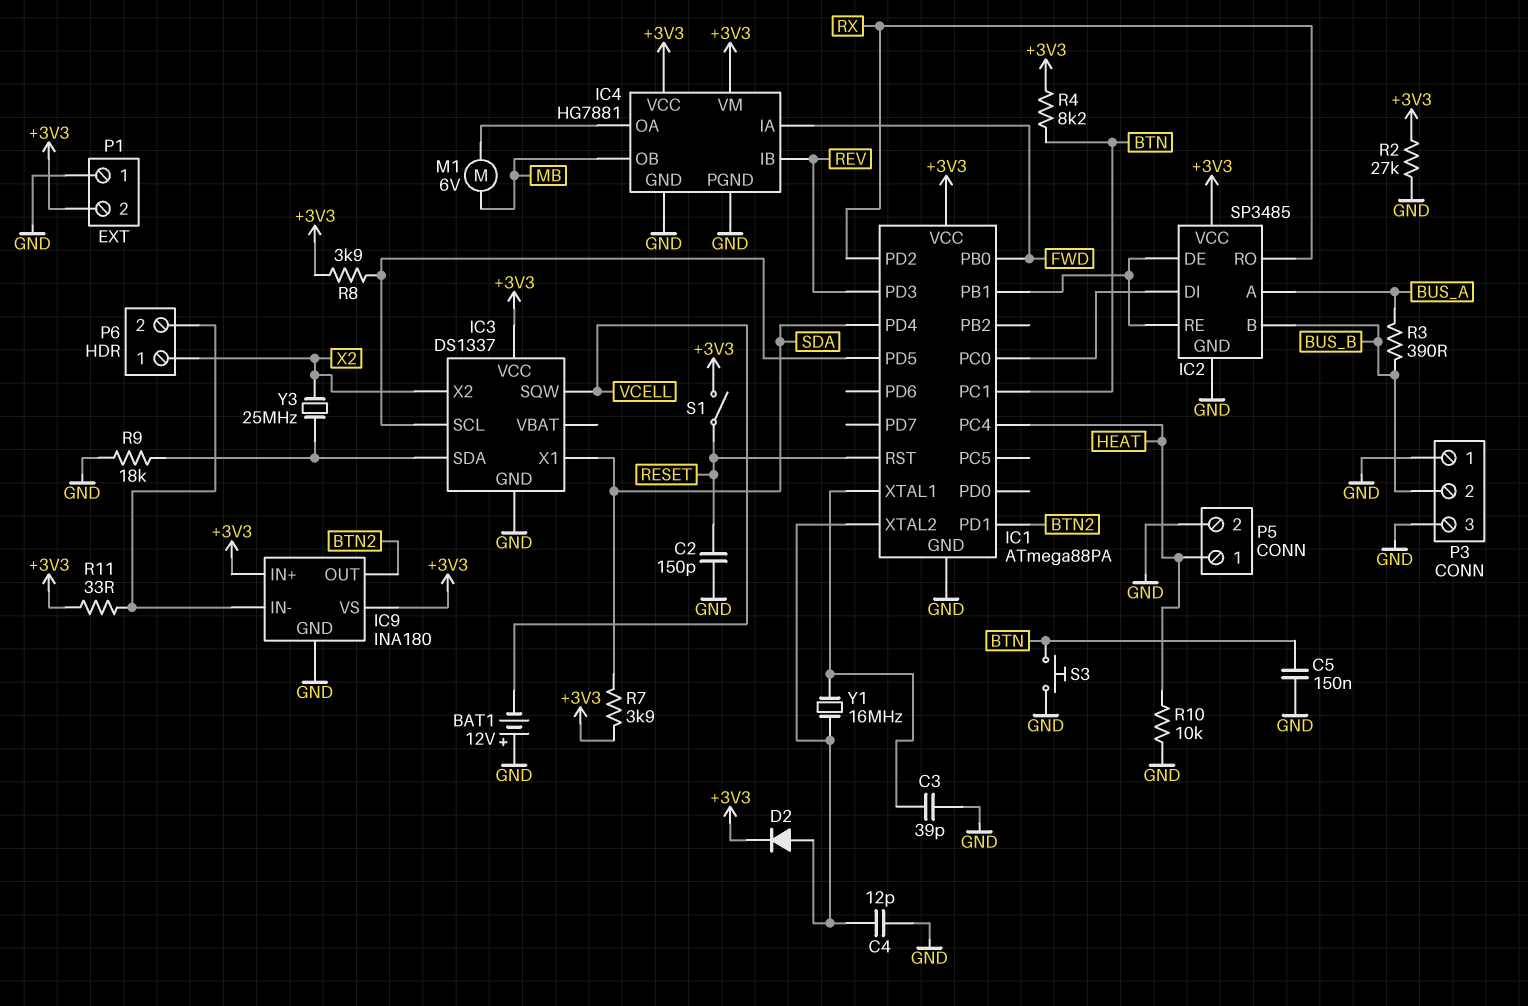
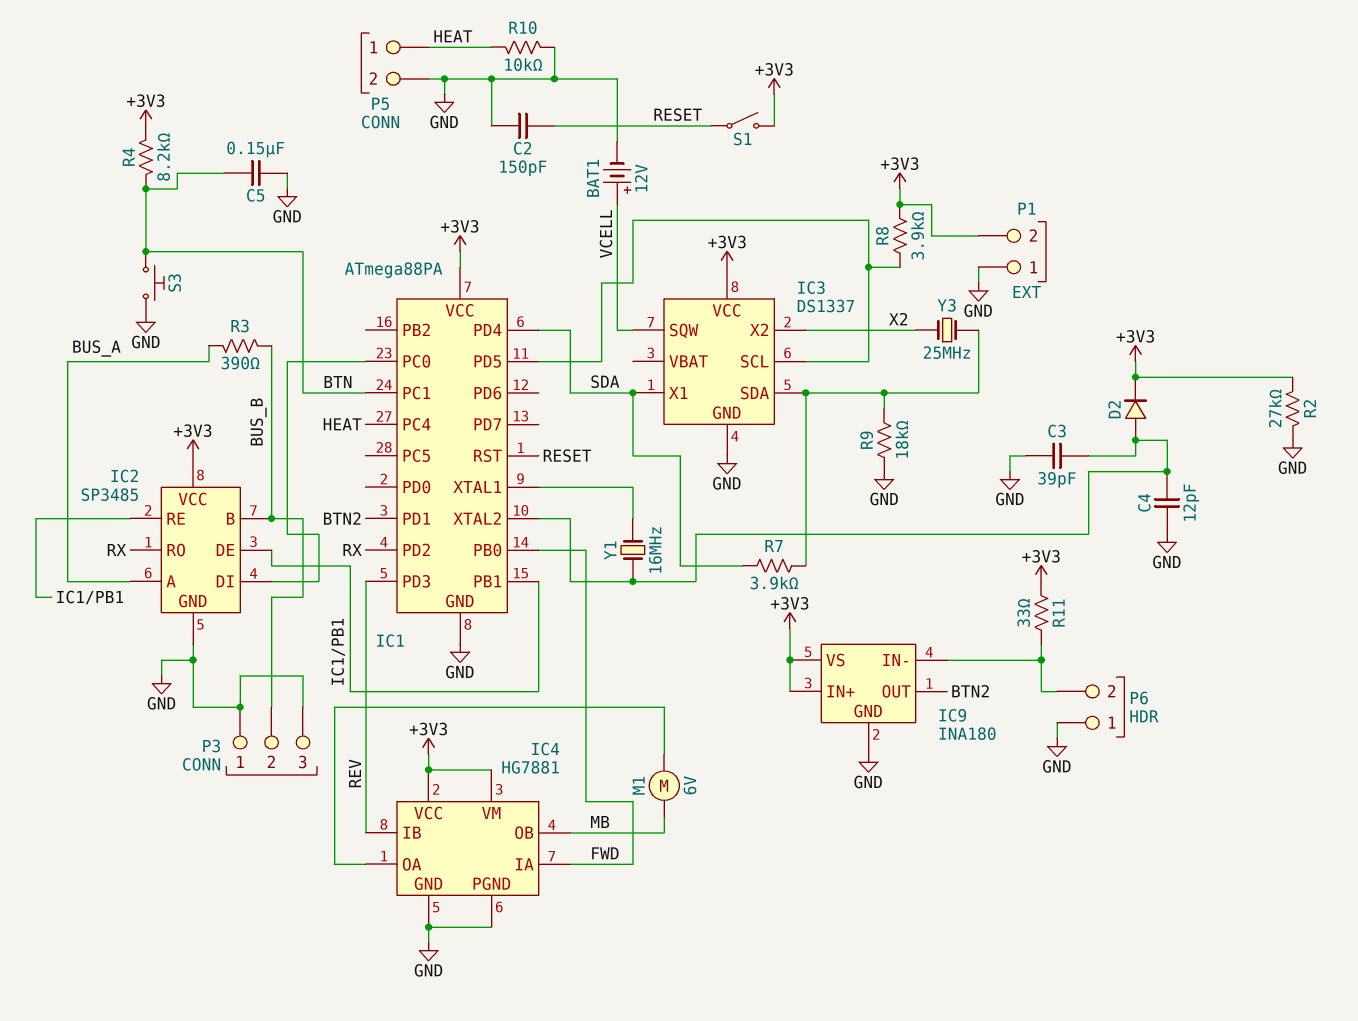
BAT1: 12V (plus GND, minus VCELL) -> 12V (plus VCELL, minus GND)
C3: 39pF (GND, IC1/XTAL1) -> 39pF (GND, IC1/XTAL2)
P6 pin 1: X2 -> GND
R7: 3.9k (+3V3, SDA) -> 3.9k (IC3/SDA, SDA)

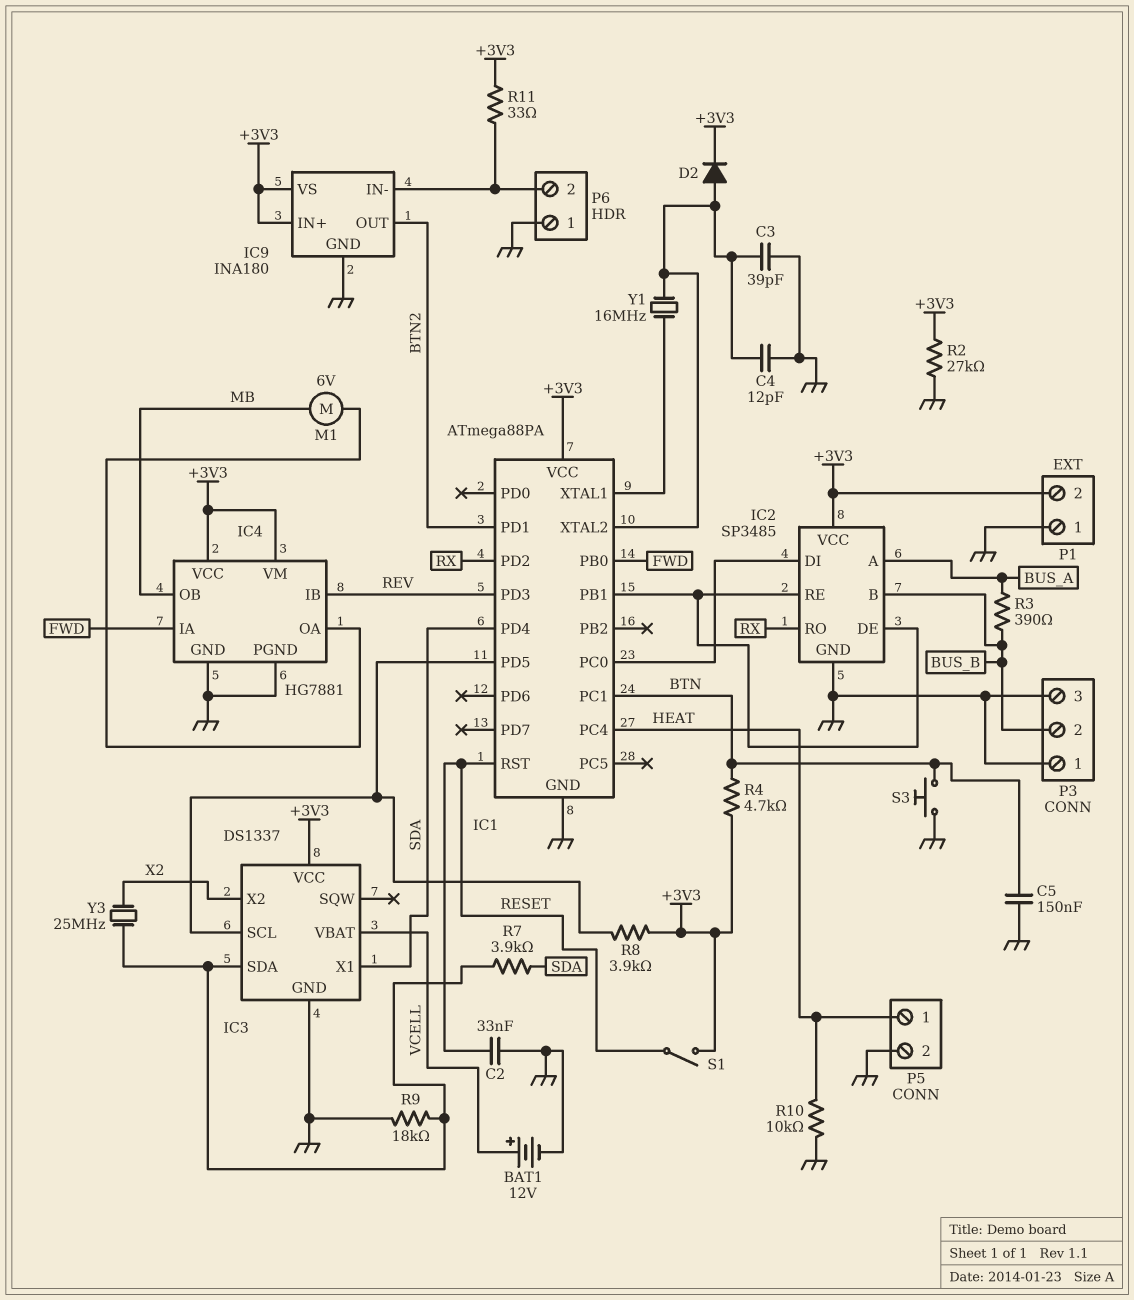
C2: 150pF (GND, RESET) -> 33nF (GND, RESET)
IC3 pin SQW: VCELL -> none
IC3 pin VBAT: none -> VCELL
R4: 8.2k (+3V3, BTN) -> 4.7k (+3V3, BTN)

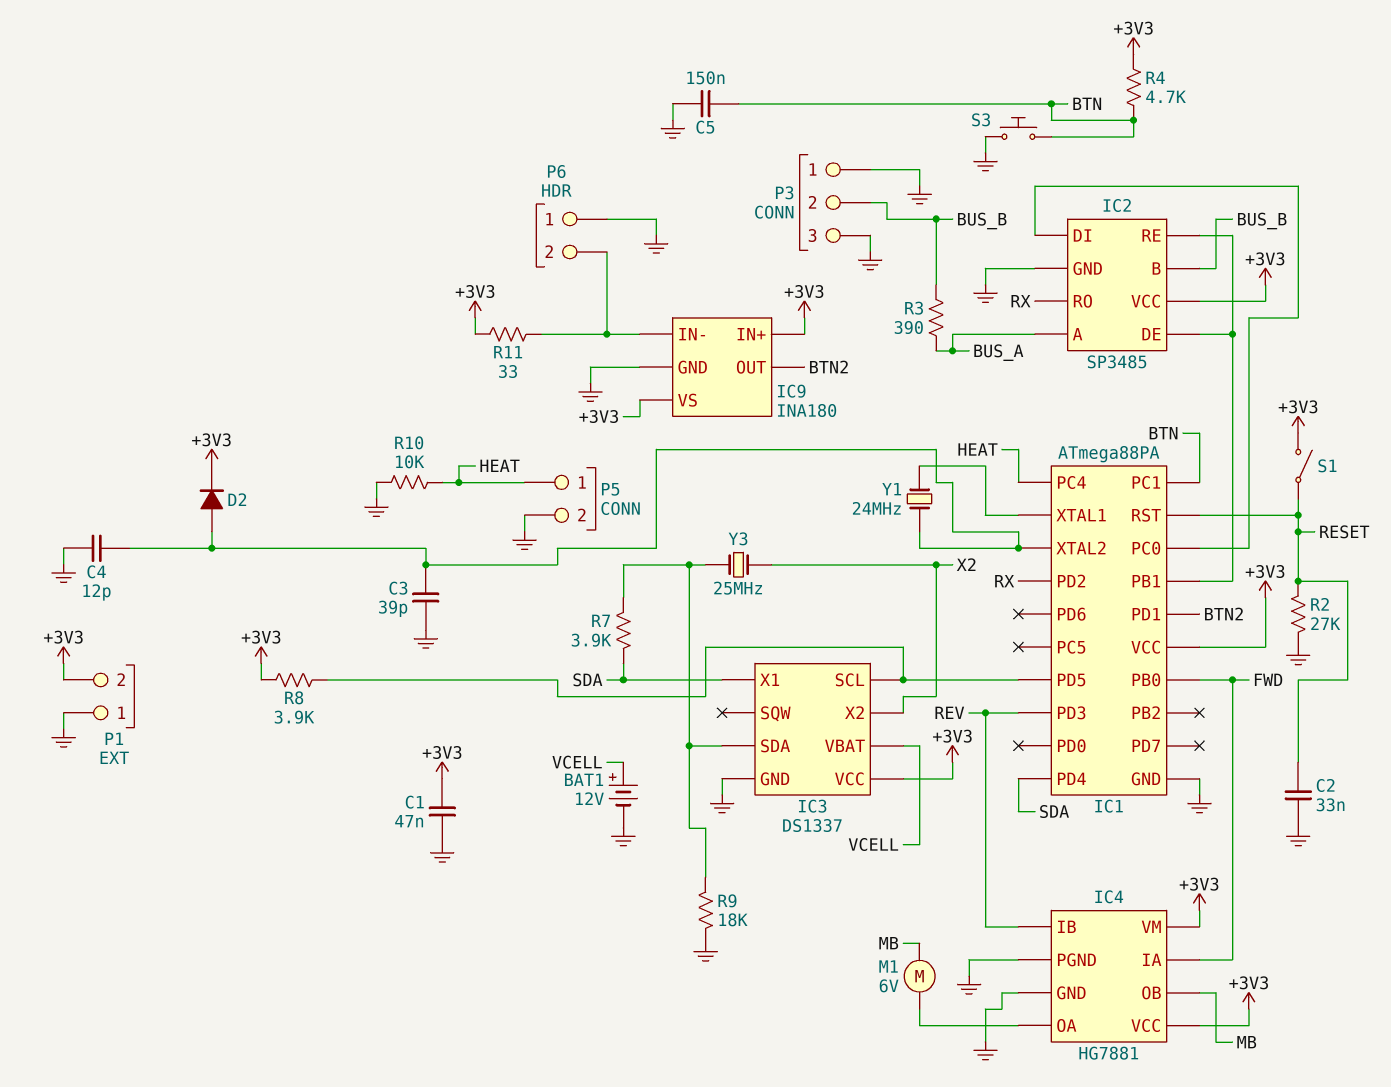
C1: none -> 47nF (+3V3, GND)
R2: 27k (+3V3, GND) -> 27k (GND, RESET)
Y1: 16MHz (IC1/XTAL1, IC1/XTAL2) -> 24MHz (IC1/XTAL1, IC1/XTAL2)

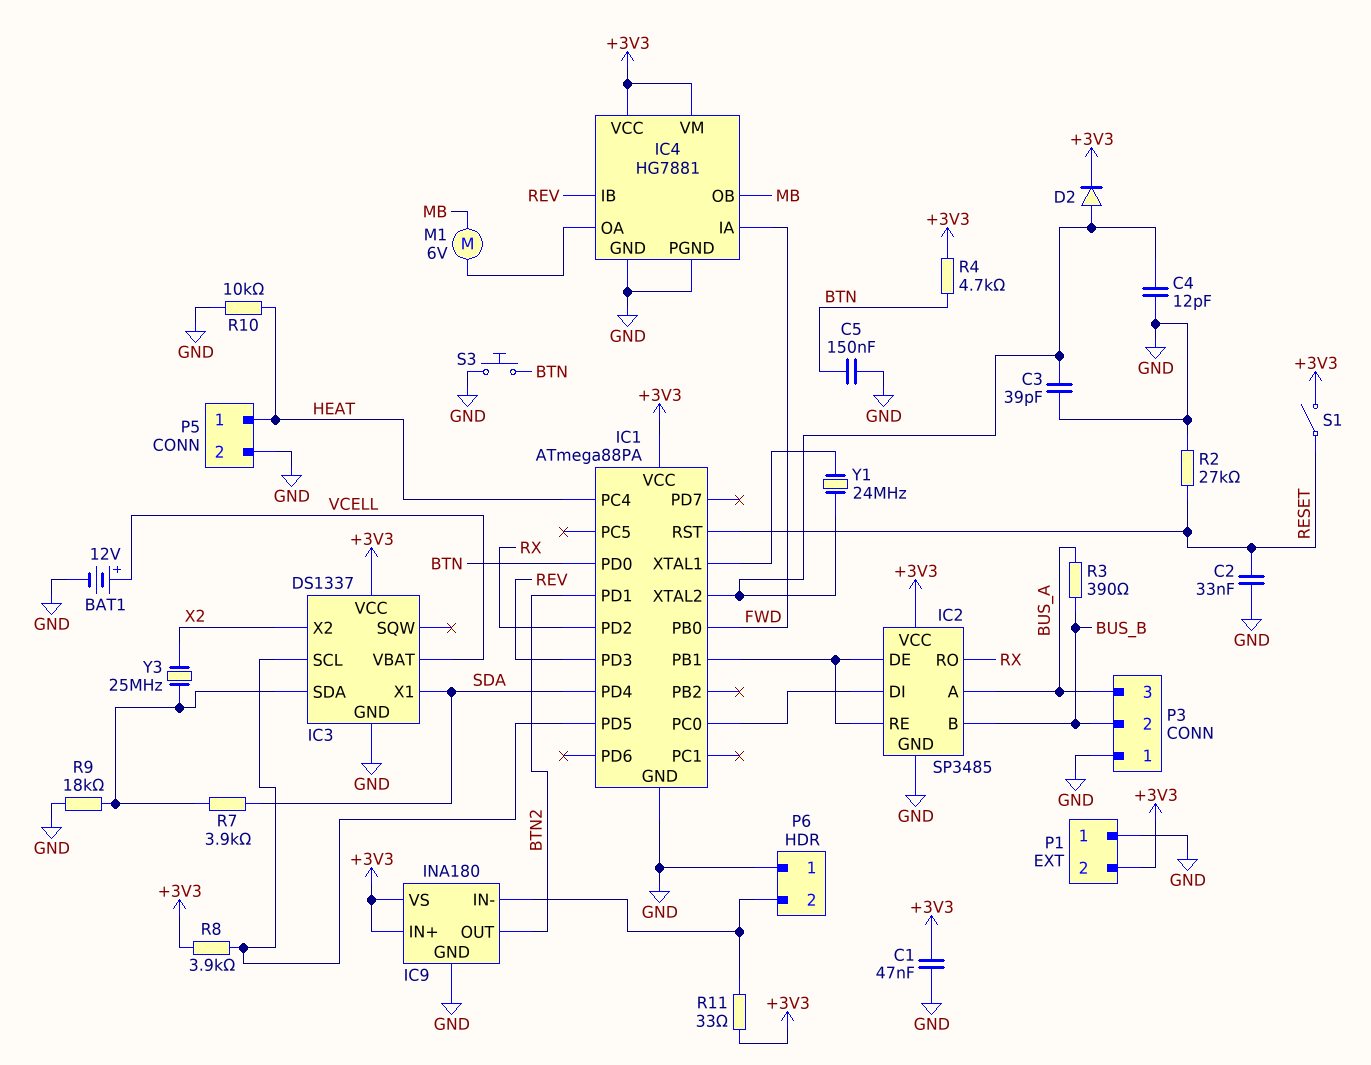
IC1 pin PC1: BTN -> none
IC1 pin PD0: none -> BTN
P3 pin 3: GND -> BUS_A

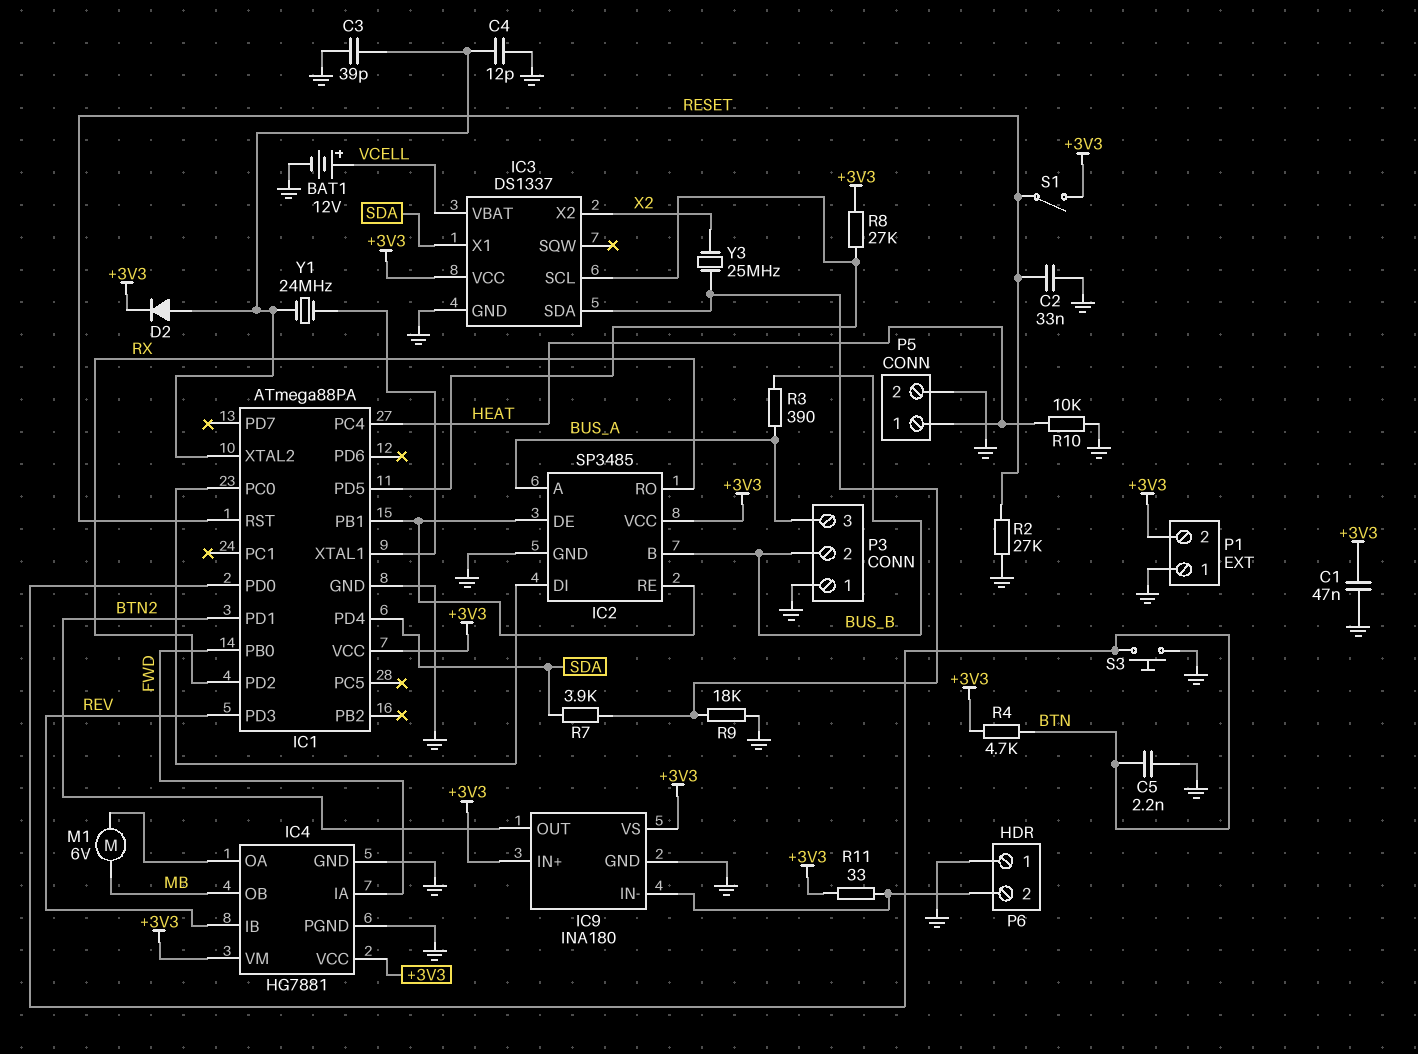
C5: 150nF (BTN, GND) -> 2.2nF (BTN, GND)
R8: 3.9k (+3V3, IC1/PD5) -> 27k (+3V3, IC1/PD5)

